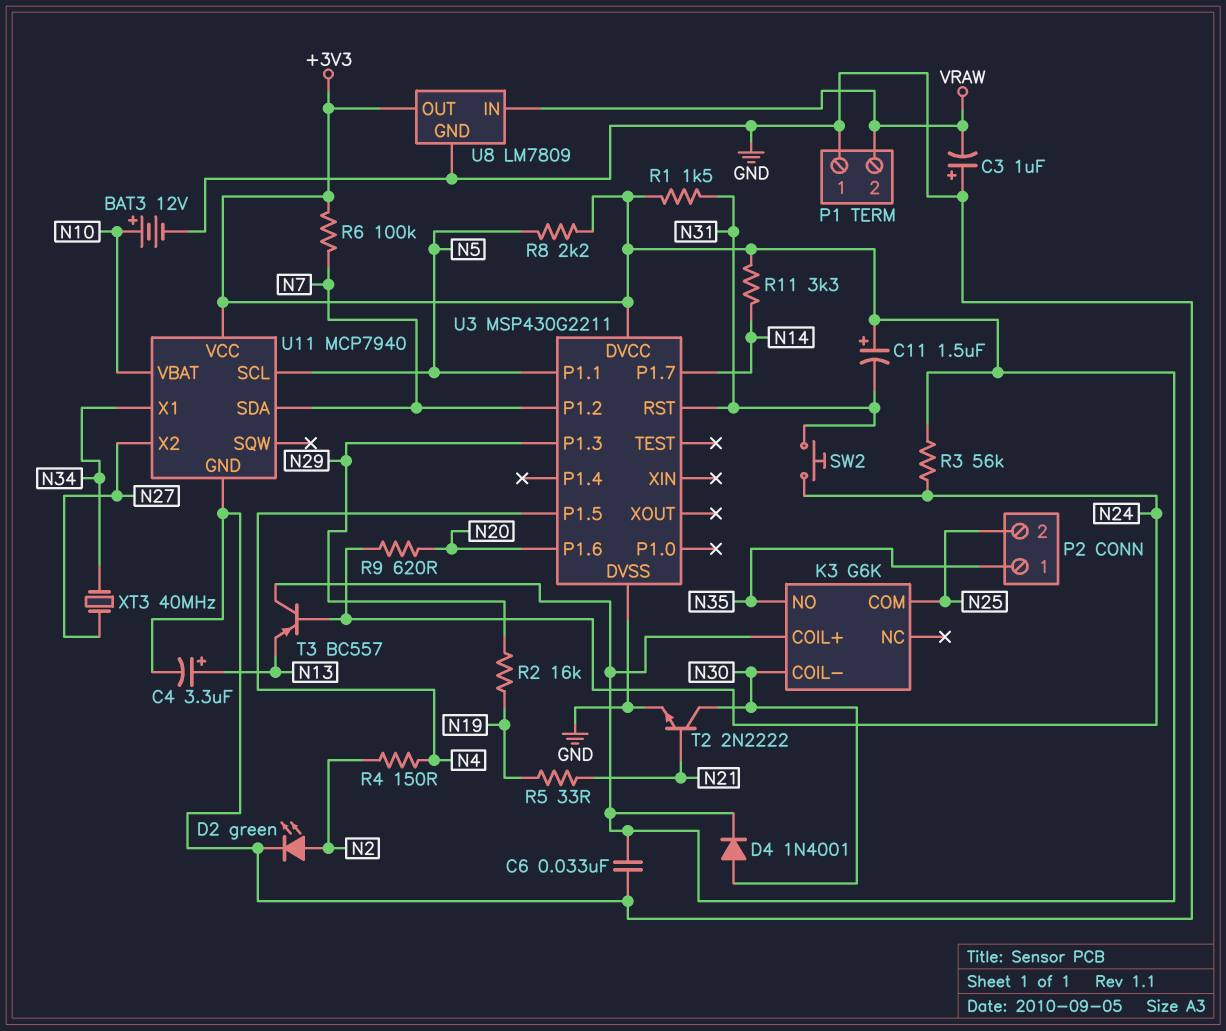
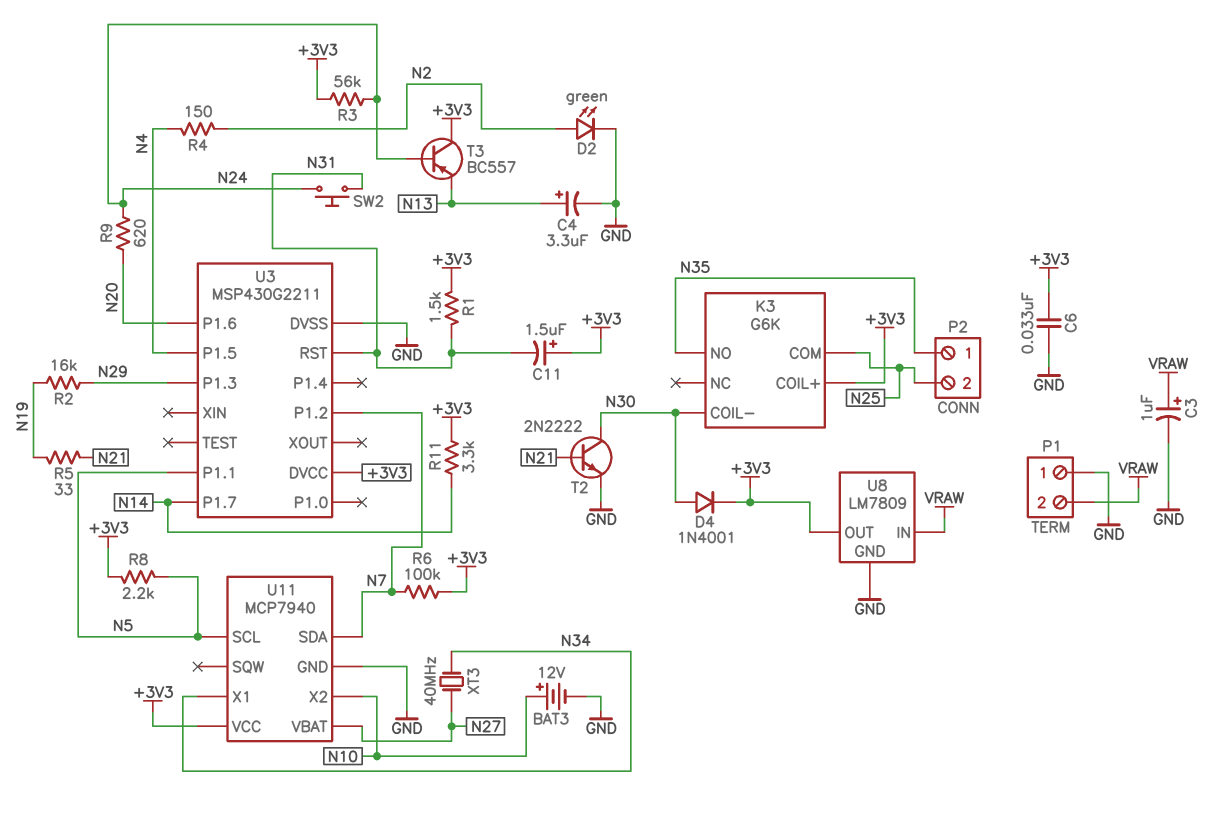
C3: 1uF (plus GND, minus VRAW) -> 1uF (plus VRAW, minus GND)
U11 pin VBAT: N10 -> N27
U11 pin X2: N27 -> N10

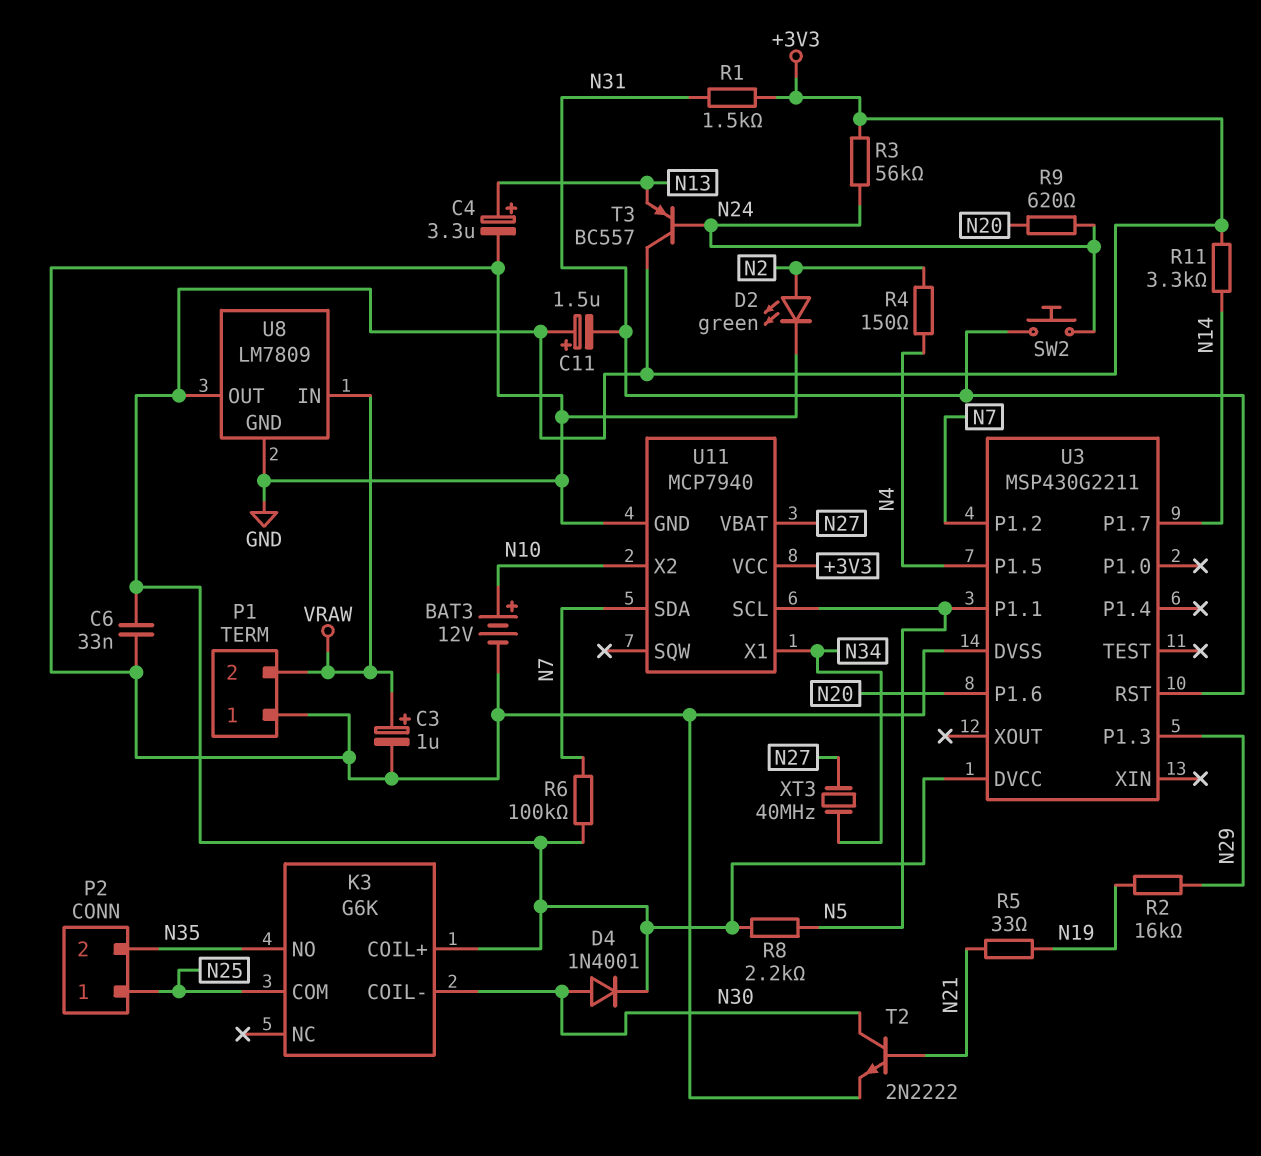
P2 pin 1: N35 -> N25
P2 pin 2: N25 -> N35

